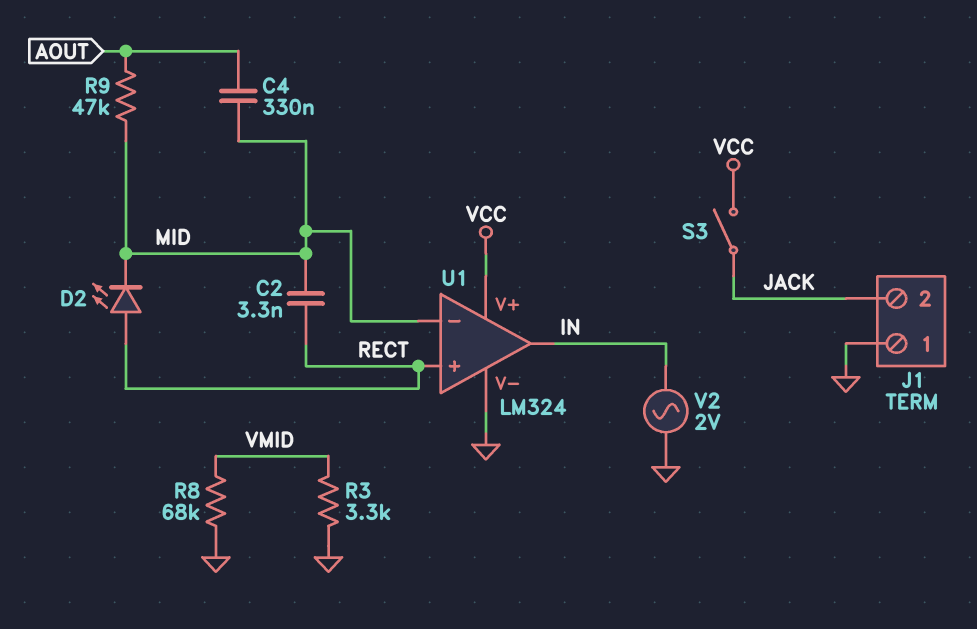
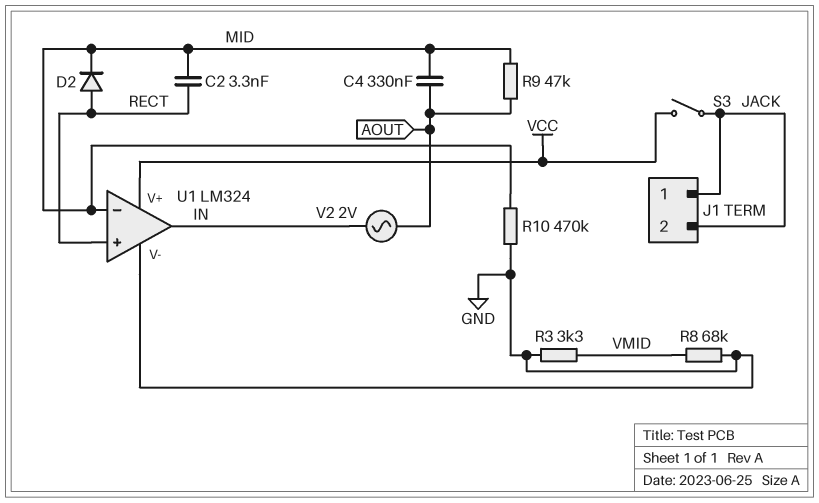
D2: LED (A RECT, K MID) -> diode (A RECT, K MID)
J1 pin 1: GND -> JACK
R10: none -> 470k (GND, MID)
V2: AC 2V (GND, IN) -> AC 2V (AOUT, IN)

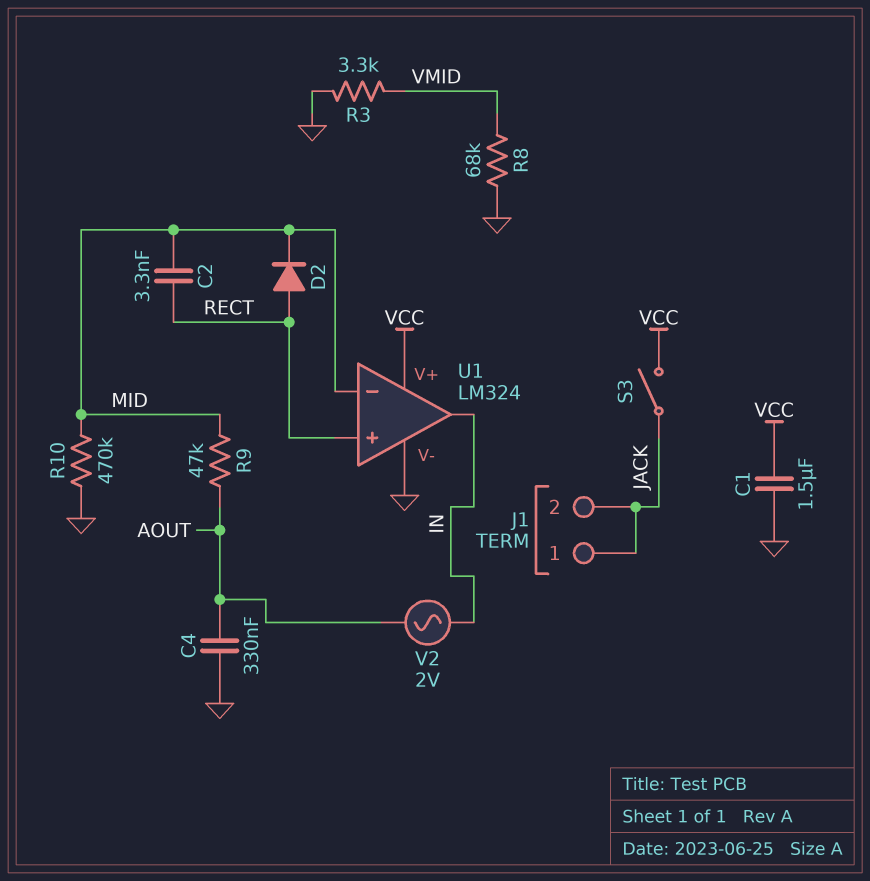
C1: none -> 1.5uF (GND, VCC)
C4: 330nF (AOUT, MID) -> 330nF (AOUT, GND)

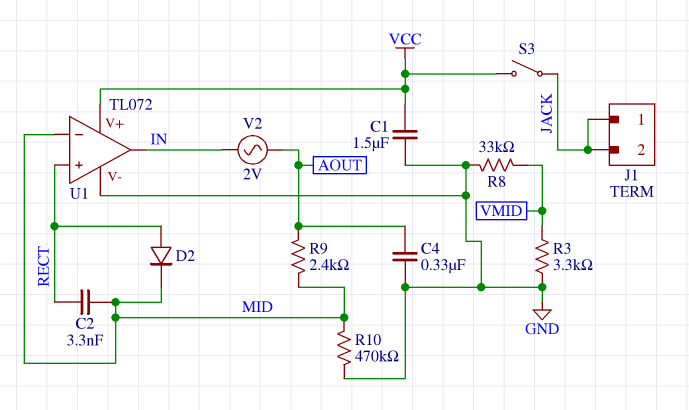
R8: 68k (GND, VMID) -> 33k (GND, VMID)
R9: 47k (AOUT, MID) -> 2.4k (AOUT, MID)
U1: LM324 -> TL072

